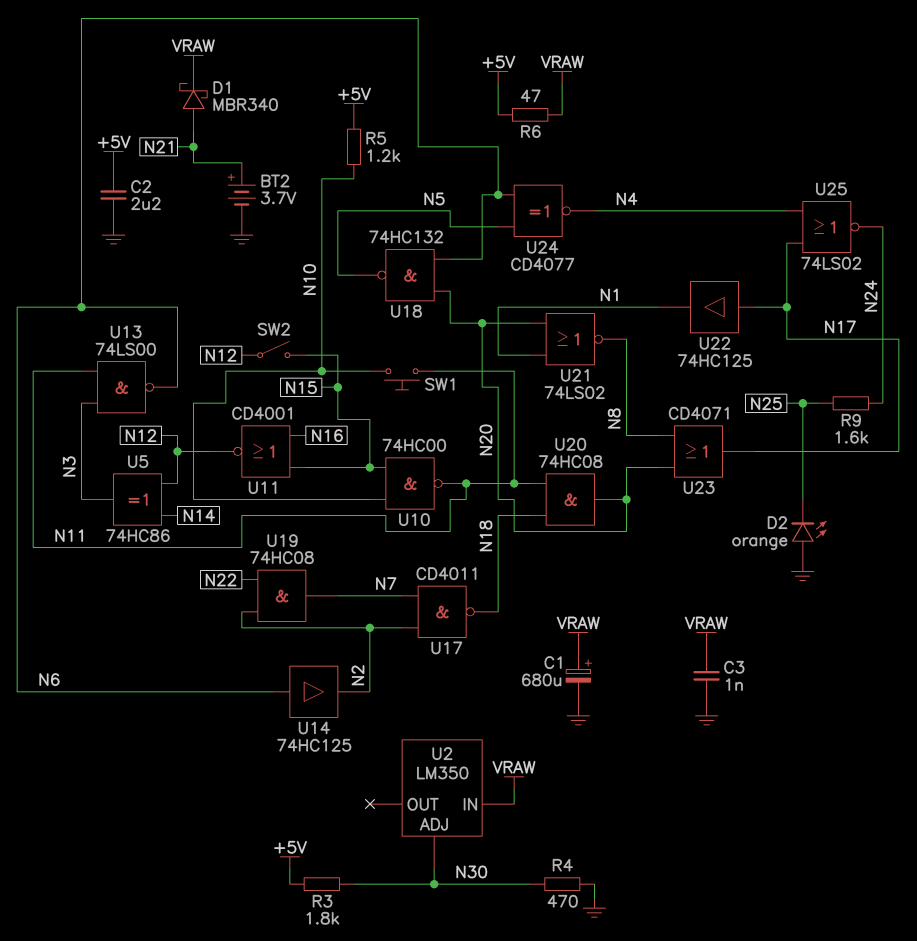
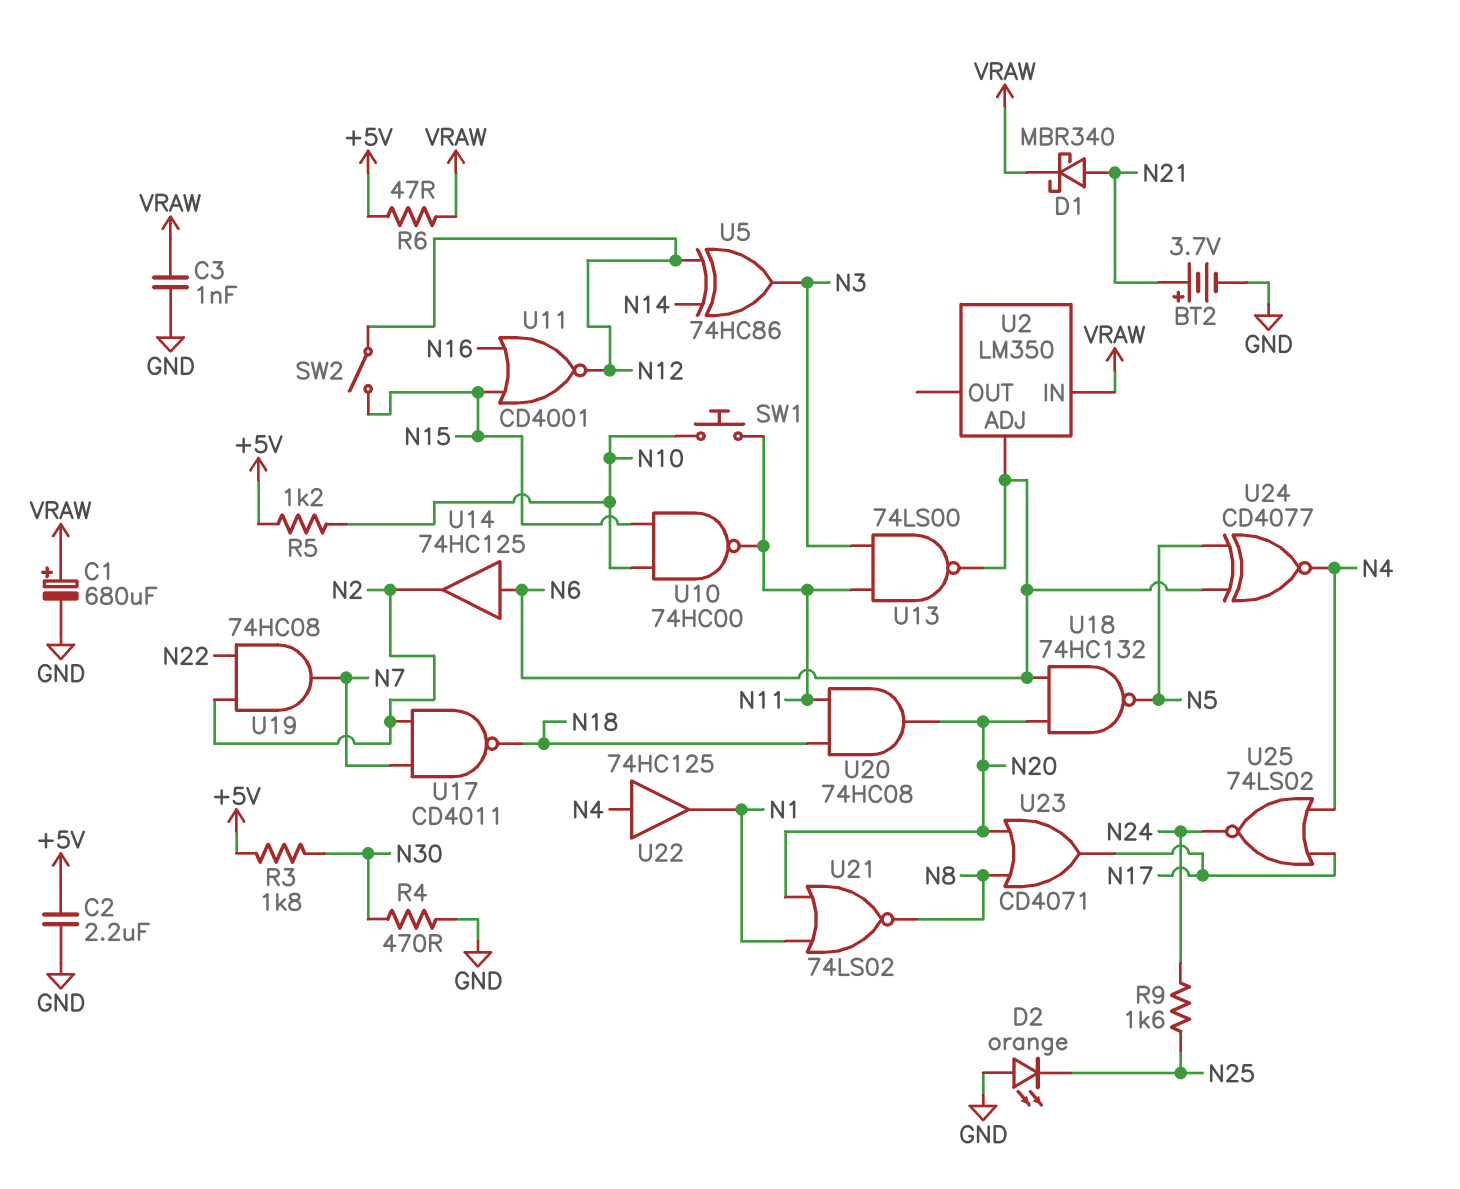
U2 pin ADJ: N30 -> N6
U22: buffer 74HC125 (in N17, out N1) -> buffer 74HC125 (in N4, out N1)

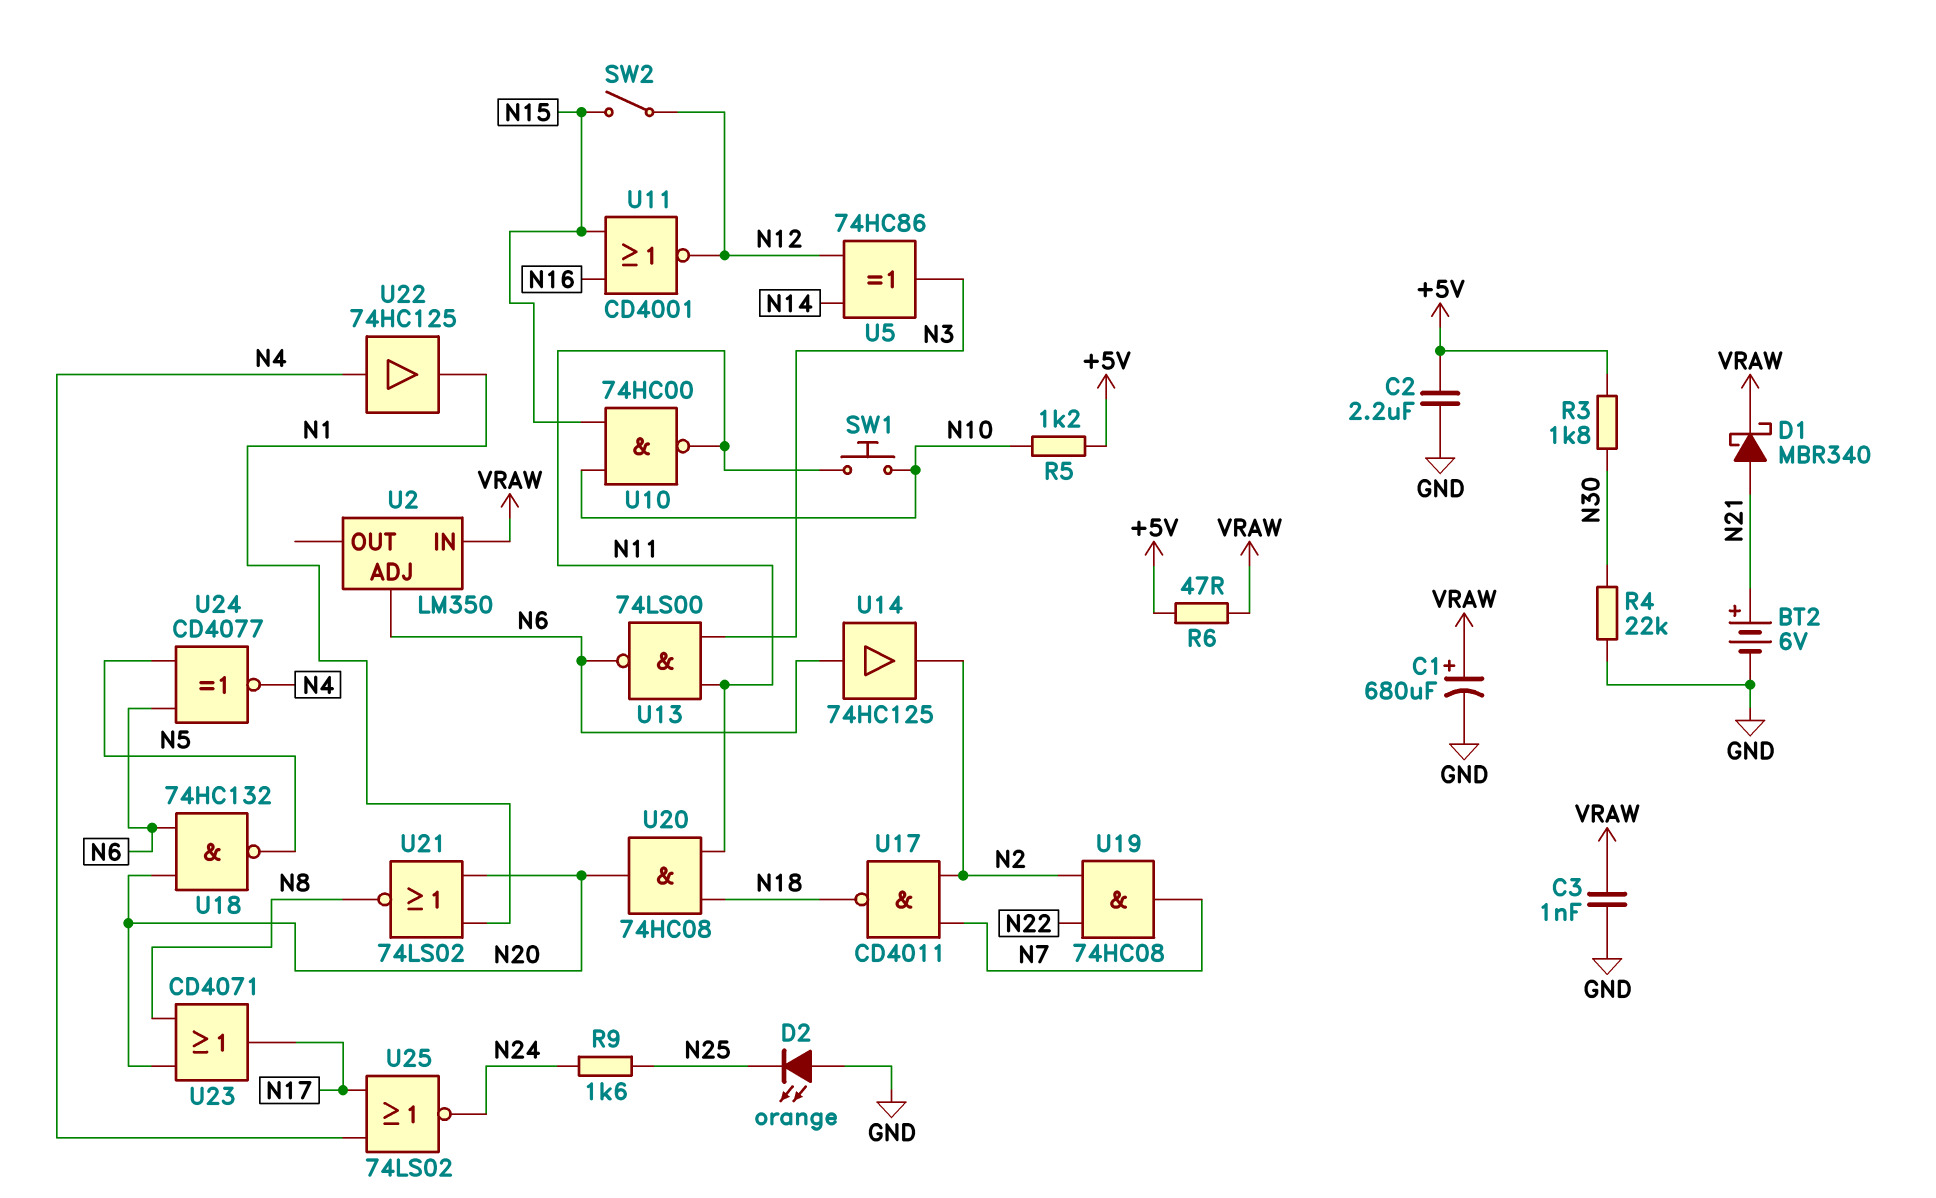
BT2: 3.7V (plus N21, minus GND) -> 6V (plus N21, minus GND)
R4: 470 (GND, N30) -> 22k (GND, N30)

